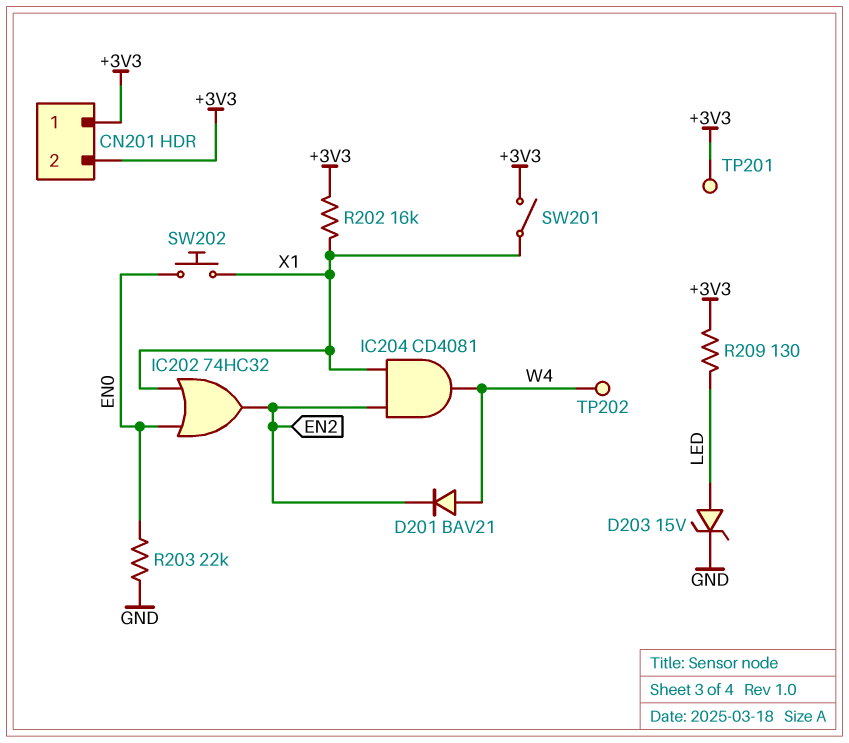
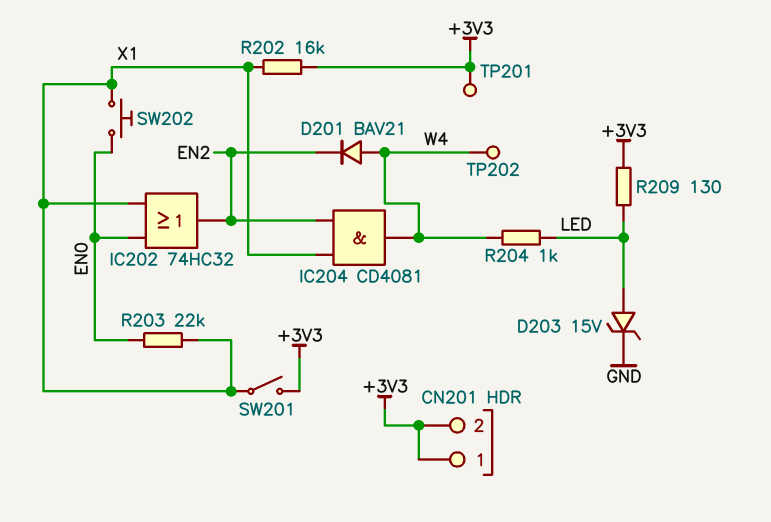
R203: 22k (EN0, GND) -> 22k (EN0, X1)
R204: none -> 1k (LED, W4)

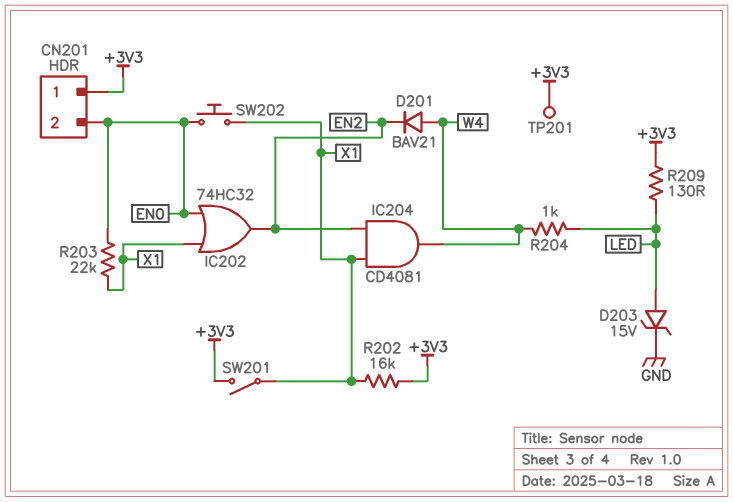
CN201 pin 2: +3V3 -> EN0
TP202: test point (W4) -> none

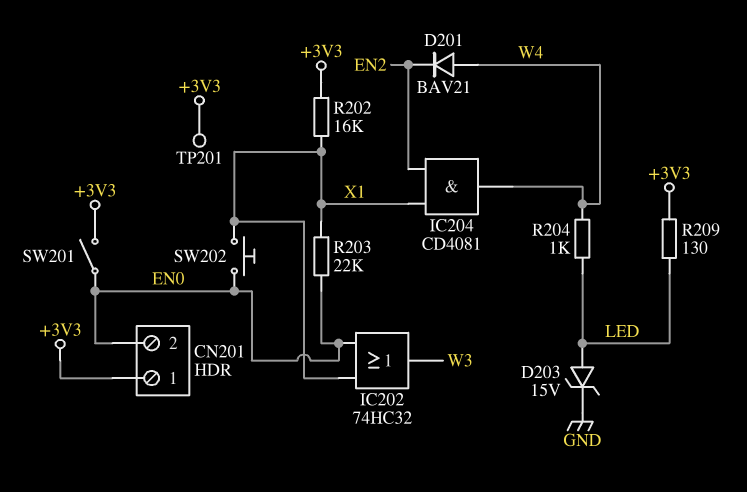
IC202: OR 74HC32 (in EN0, in X1, out EN2) -> OR 74HC32 (in EN0, in X1, out W3)
SW201: switch (+3V3, X1) -> switch (+3V3, EN0)

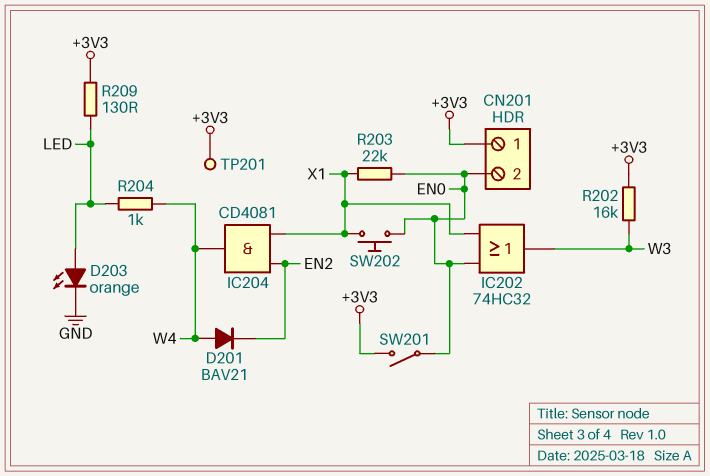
D203: zener 15V (A LED, K GND) -> LED orange (A LED, K GND)
R202: 16k (+3V3, X1) -> 16k (+3V3, W3)

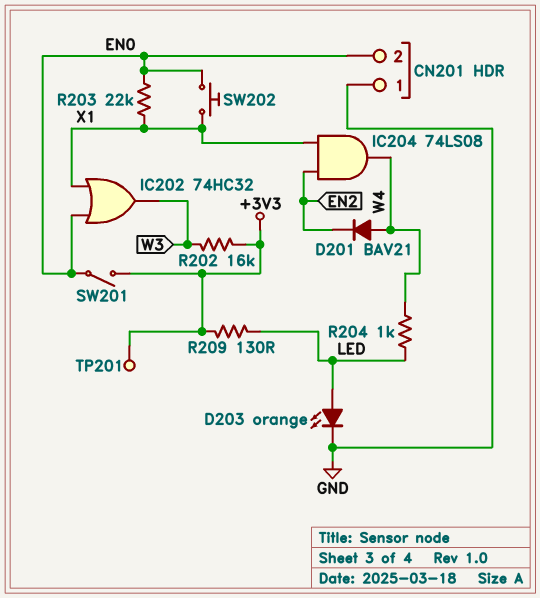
CN201 pin 1: +3V3 -> GND
IC204: AND CD4081 (in EN2, in X1, out W4) -> AND 74LS08 (in EN2, in X1, out W4)

